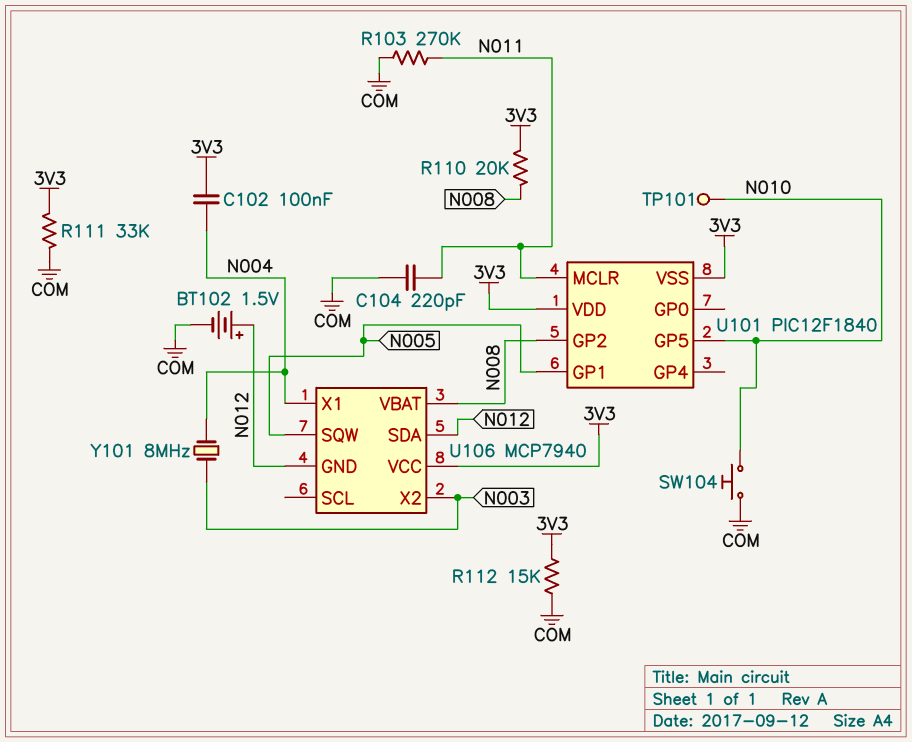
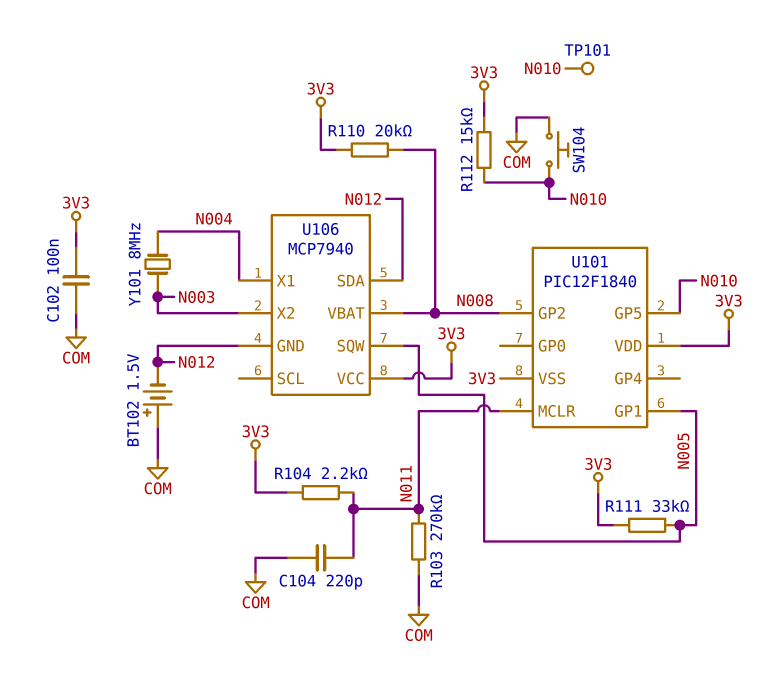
BT102: 1.5V (plus N012, minus COM) -> 1.5V (plus COM, minus N012)
C102: 100nF (3V3, N004) -> 100nF (3V3, COM)
R104: none -> 2.2k (3V3, N011)
R111: 33k (3V3, COM) -> 33k (3V3, N005)
R112: 15k (3V3, COM) -> 15k (3V3, N010)

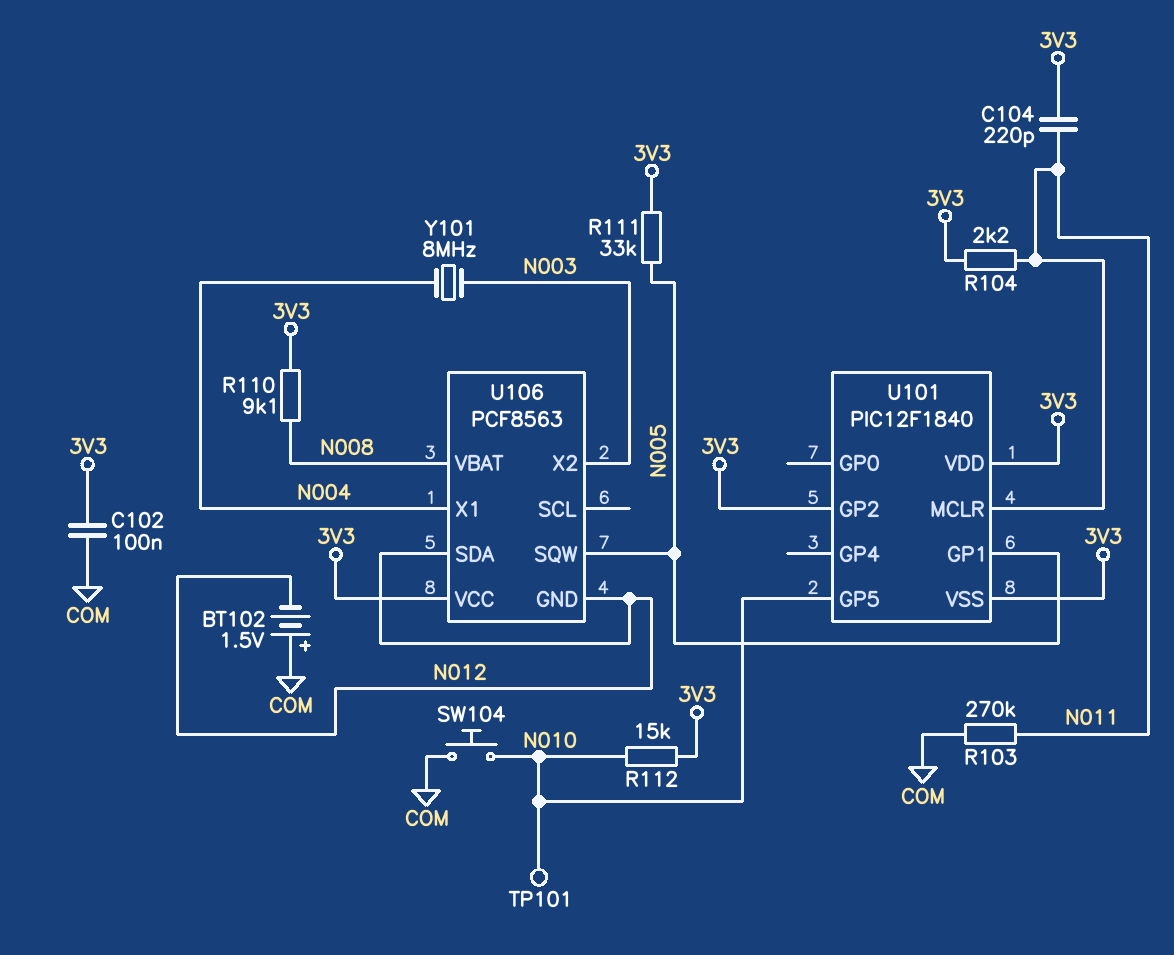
C104: 220pF (COM, N011) -> 220pF (3V3, N011)
R110: 20k (3V3, N008) -> 9.1k (3V3, N008)
U101 pin GP2: N008 -> 3V3
U106: MCP7940 -> PCF8563

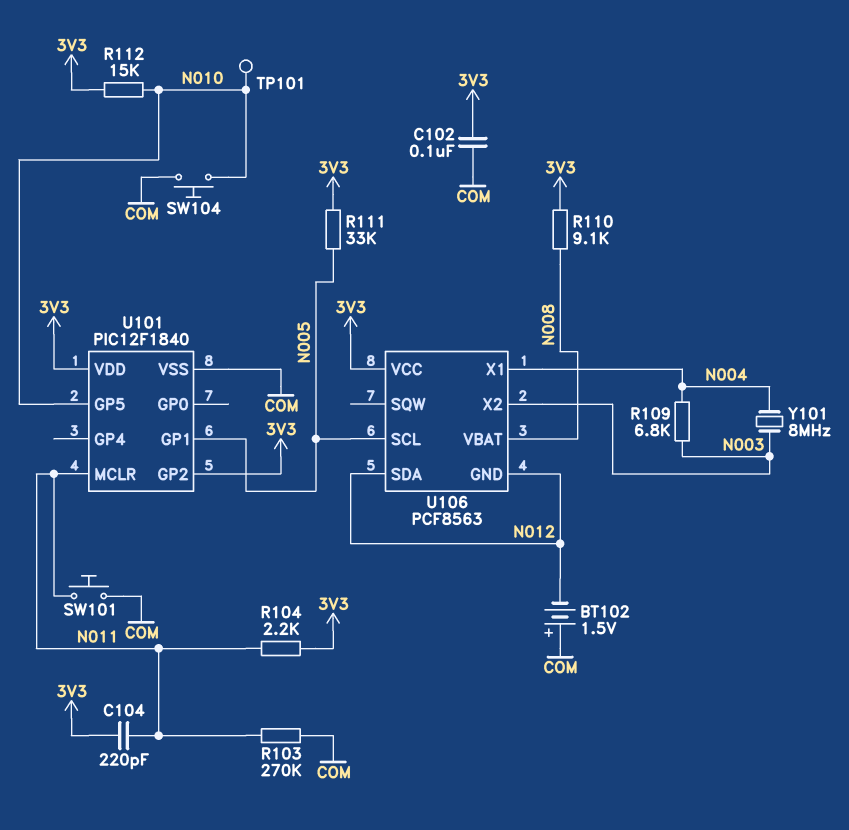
R109: none -> 6.8k (N003, N004)
SW101: none -> button (COM, N011)
U101 pin VSS: 3V3 -> COM
U106 pin SCL: none -> N005
U106 pin SQW: N005 -> none

